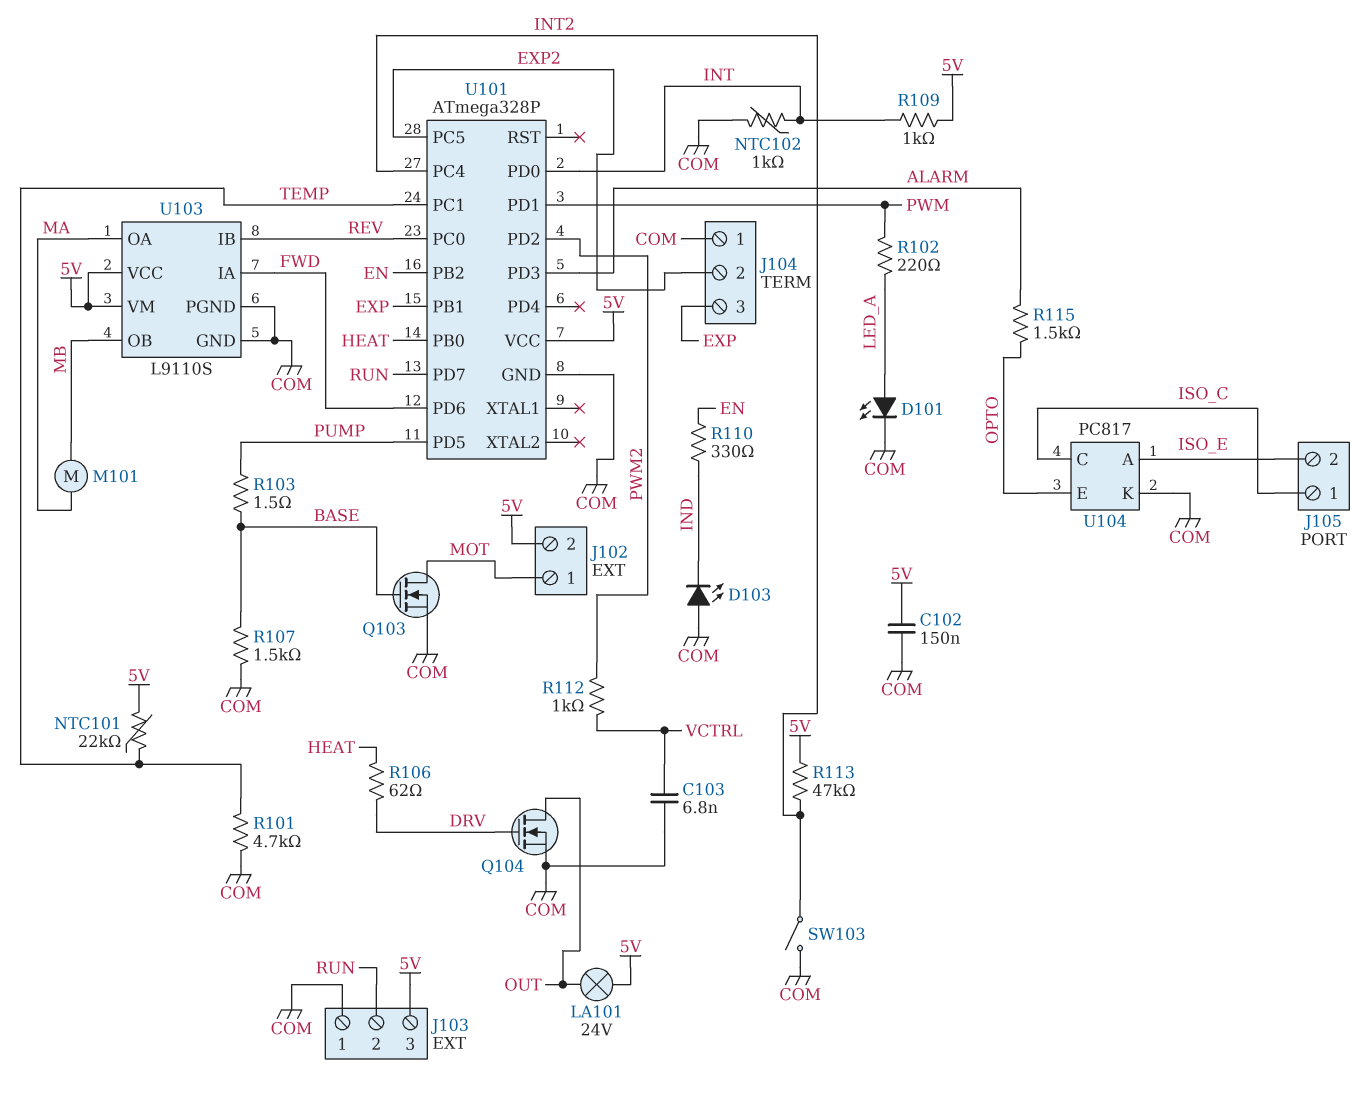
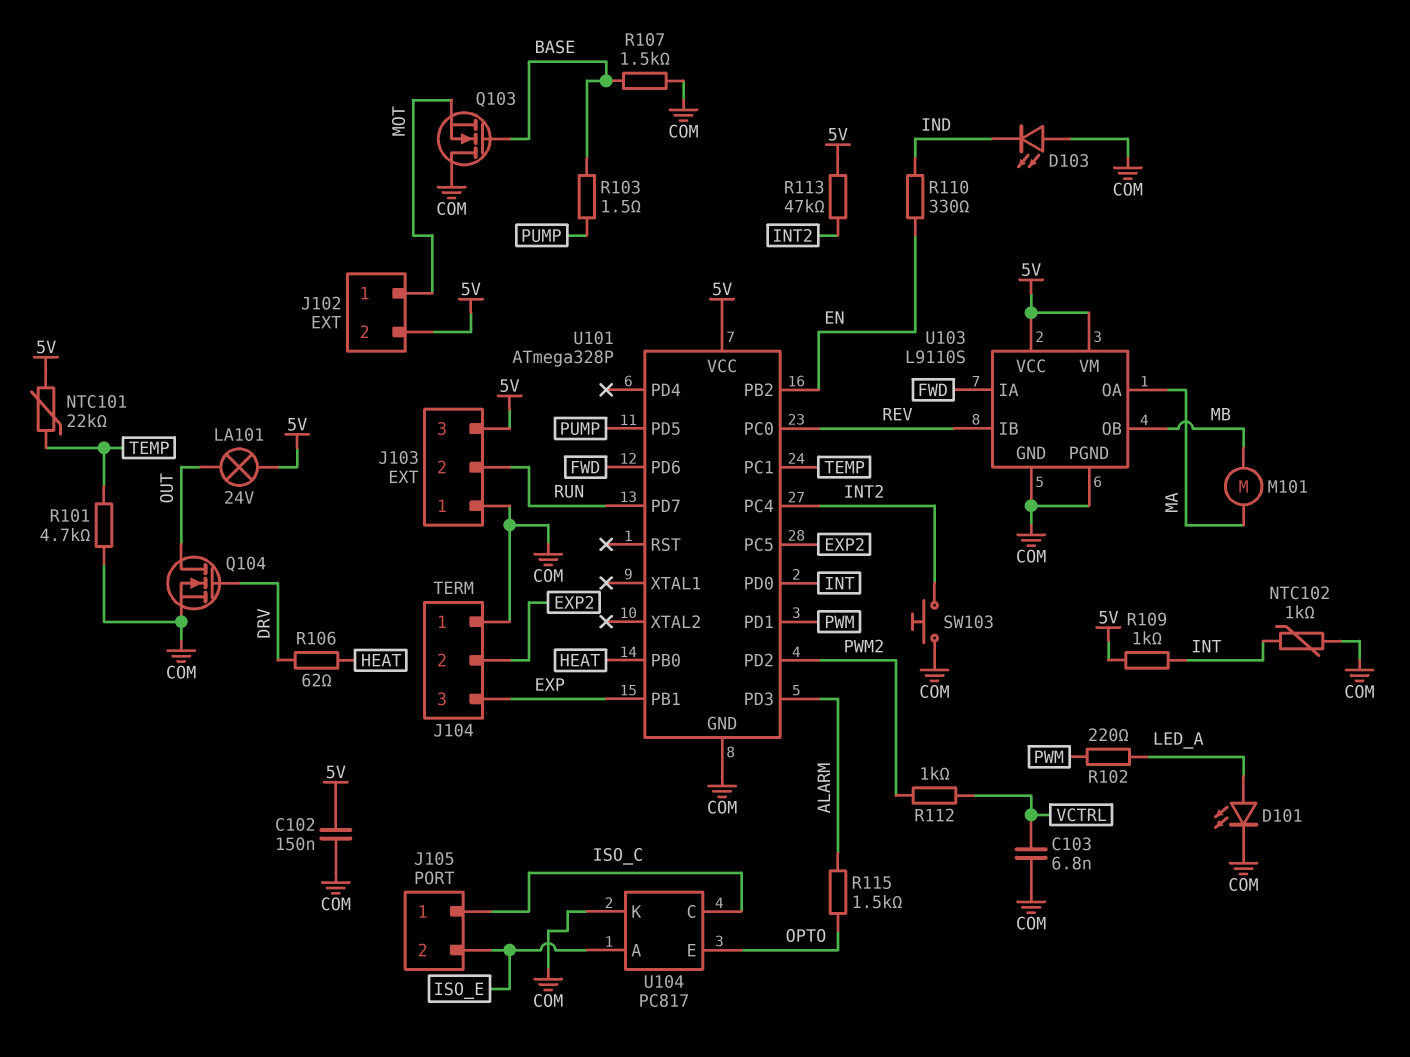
Q103: NMOS (G BASE, D MOT, S COM) -> NMOS (G BASE, D COM, S MOT)
SW103: switch (COM, INT2) -> button (COM, INT2)

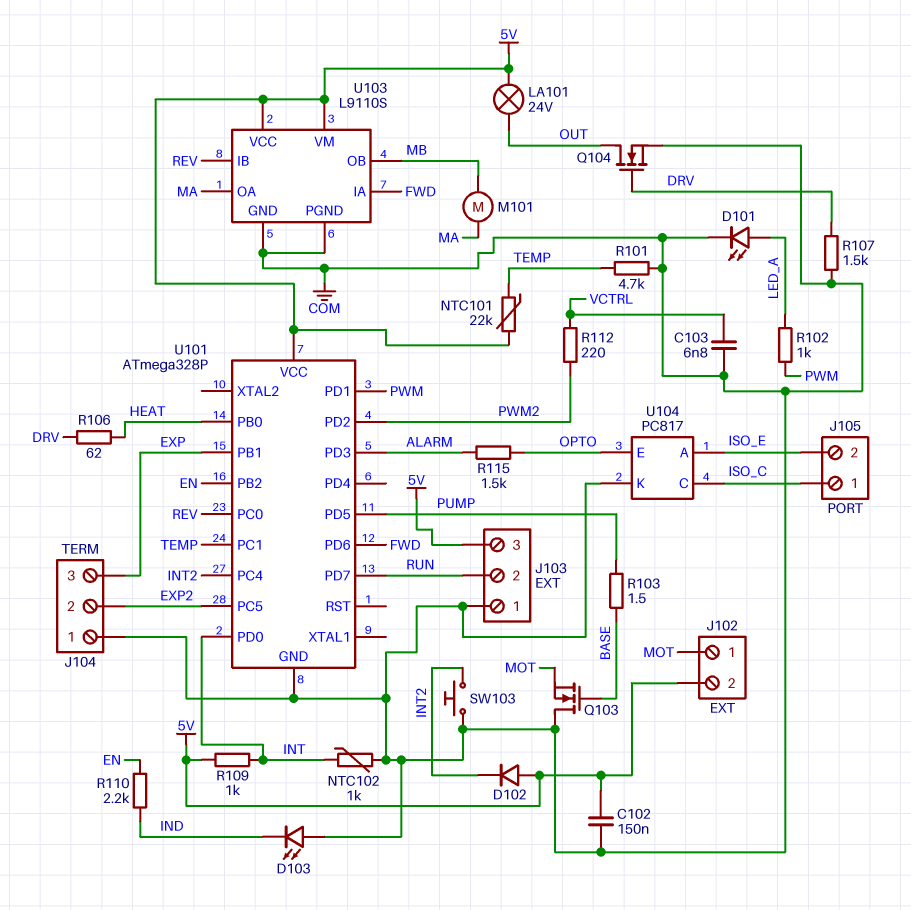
D102: none -> diode (A 5V, K INT2)
R102: 220 (LED_A, PWM) -> 1k (LED_A, PWM)
R107: 1.5k (BASE, COM) -> 1.5k (COM, DRV)
R110: 330 (EN, IND) -> 2.2k (EN, IND)
R112: 1k (PWM2, VCTRL) -> 220 (PWM2, VCTRL)
R113: 47k (5V, INT2) -> none

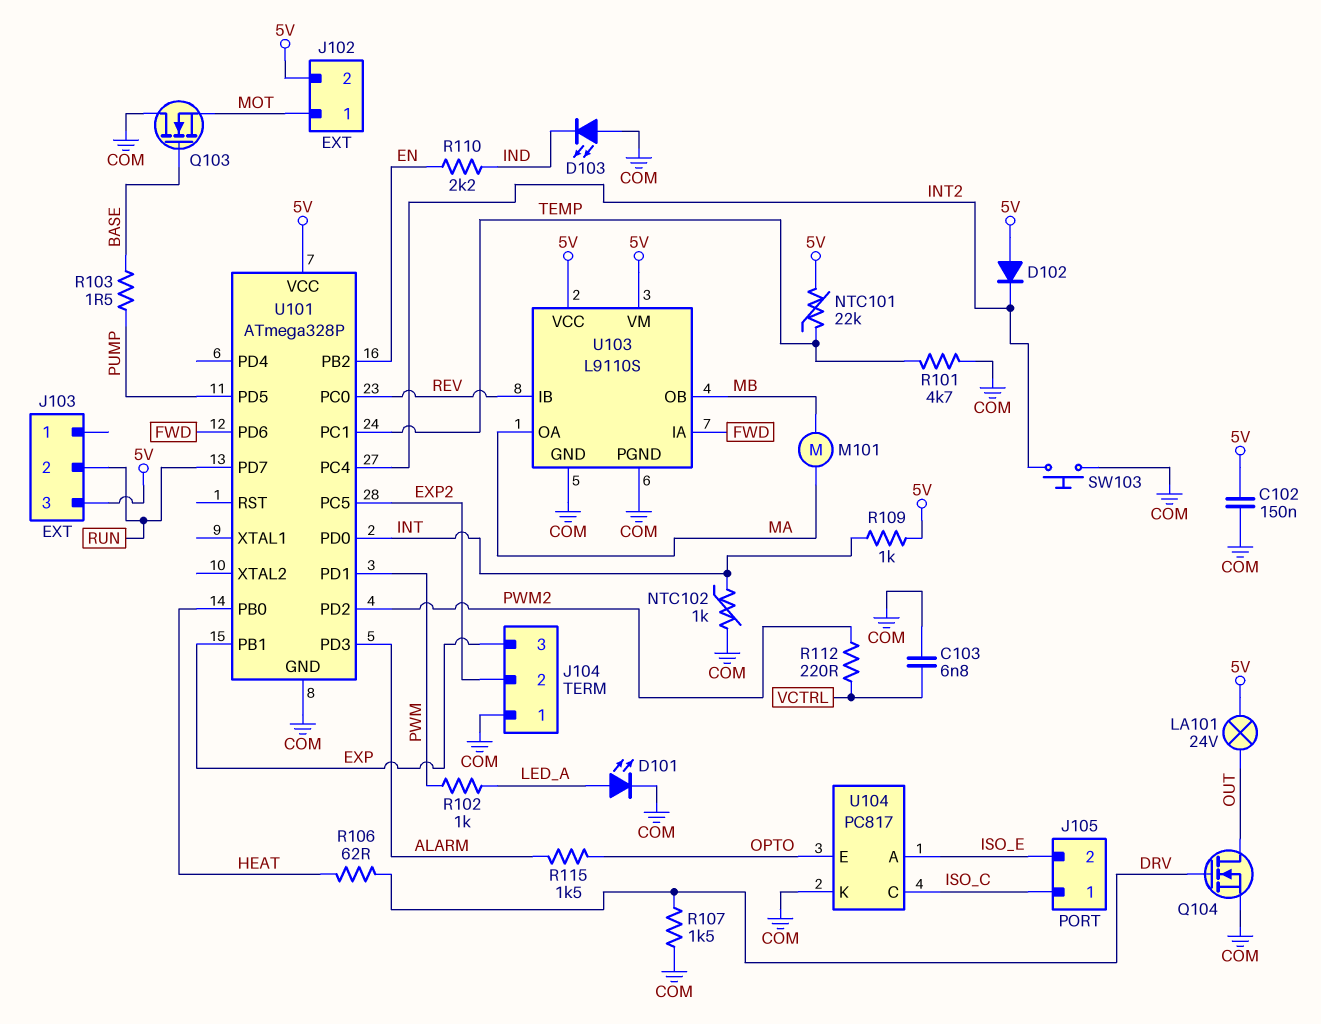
J103 pin 1: COM -> none

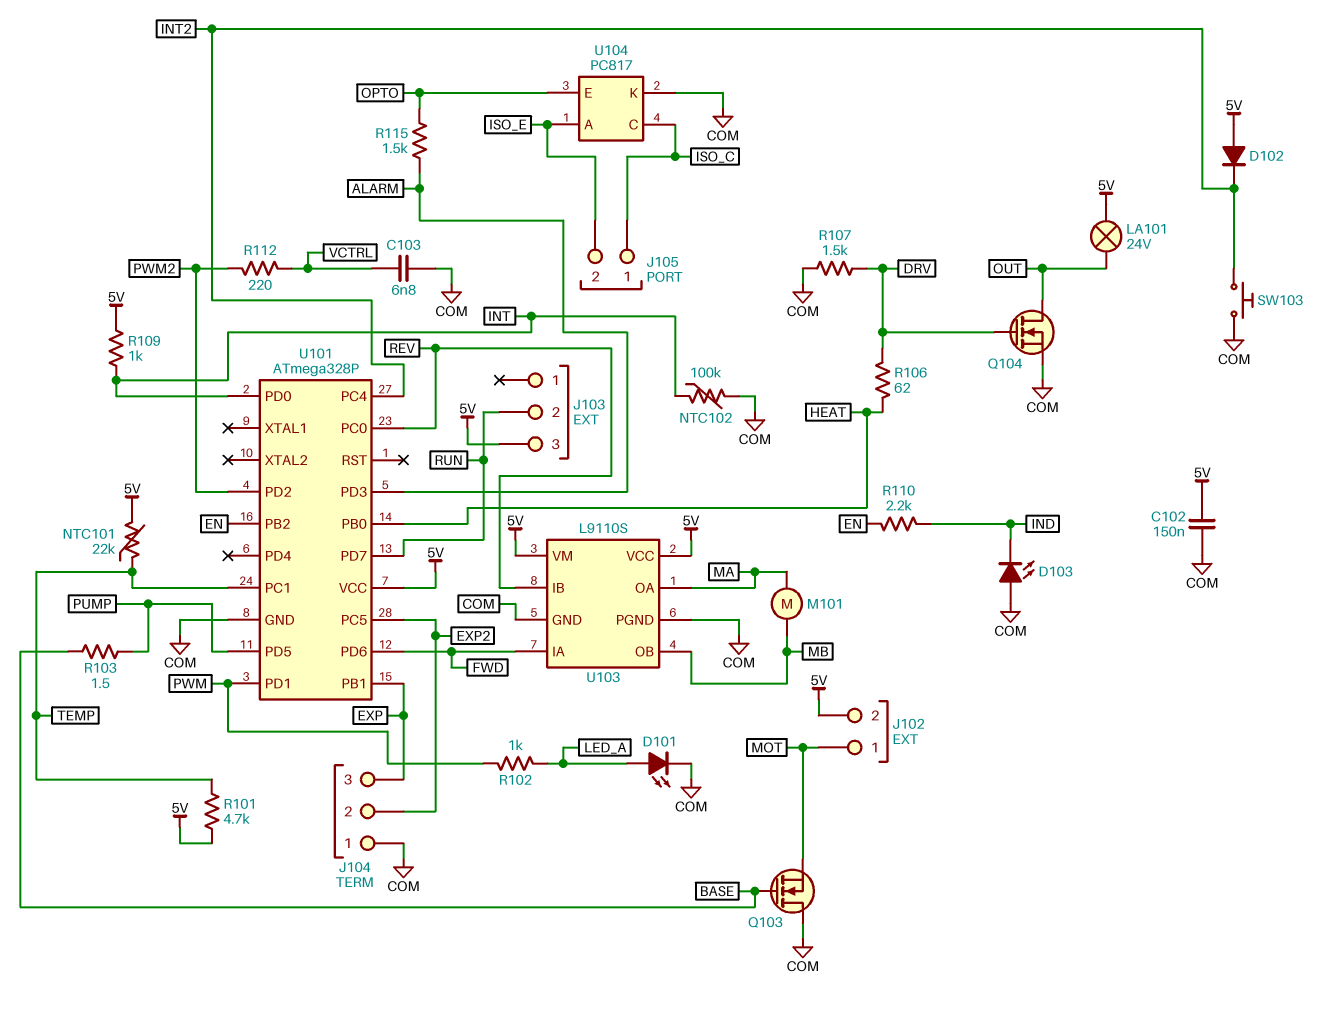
NTC102: 1k (COM, INT) -> 100k (COM, INT)
R101: 4.7k (COM, TEMP) -> 4.7k (5V, TEMP)

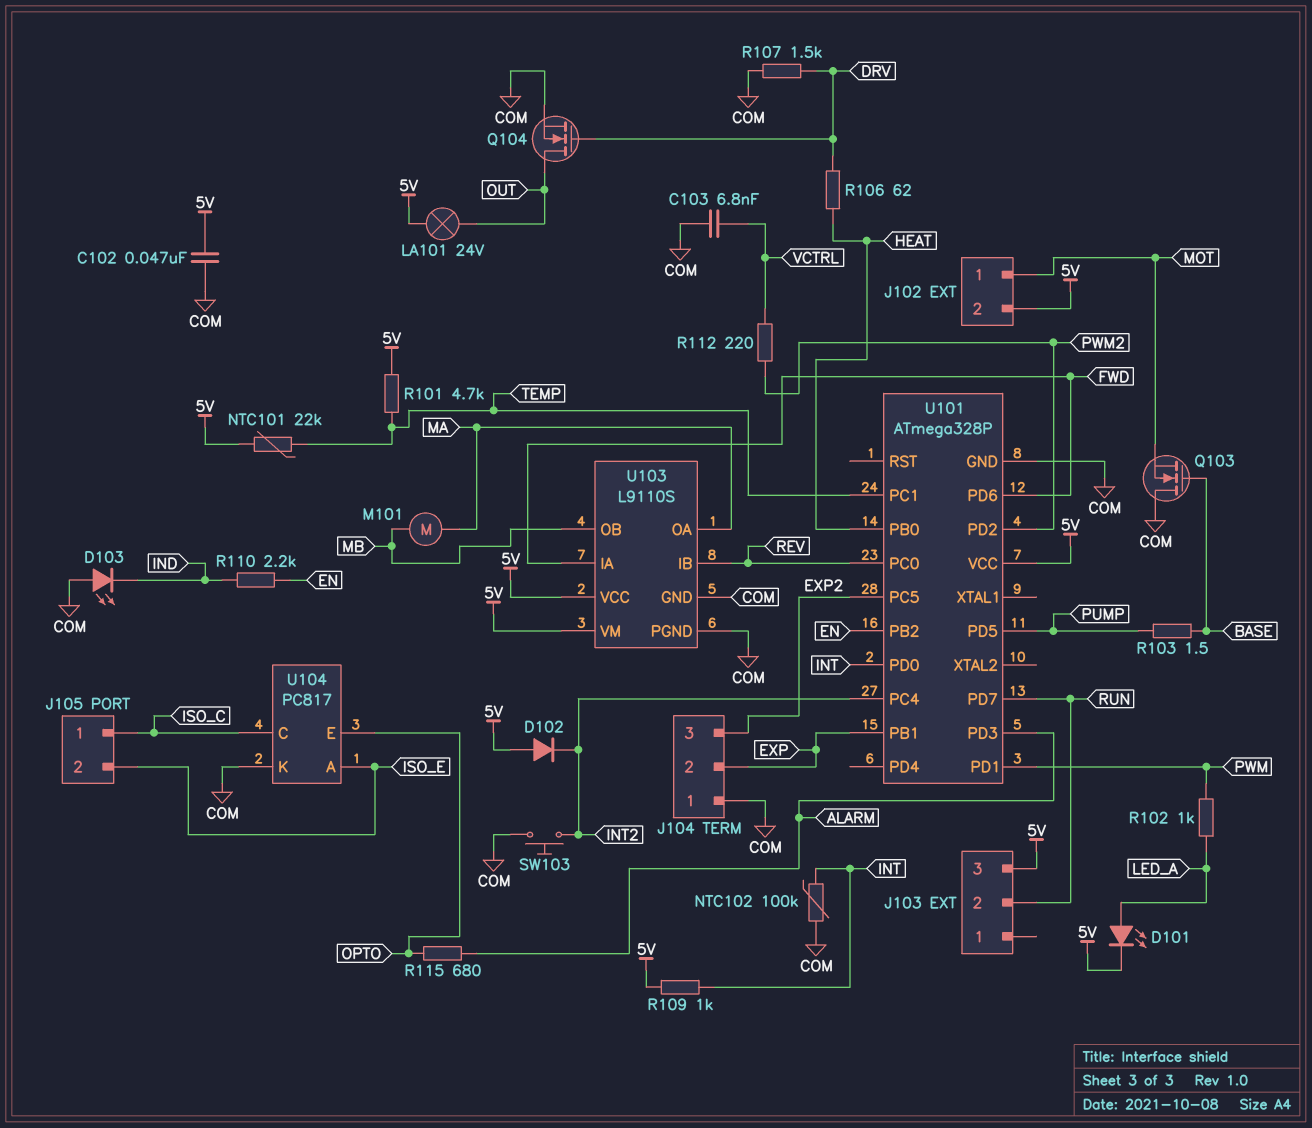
C102: 150nF (5V, COM) -> 47nF (5V, COM)
D101: LED (A LED_A, K COM) -> LED (A LED_A, K 5V)
J104 pin 2: EXP2 -> EXP
J104 pin 3: EXP -> EXP2
R115: 1.5k (ALARM, OPTO) -> 680 (ALARM, OPTO)

